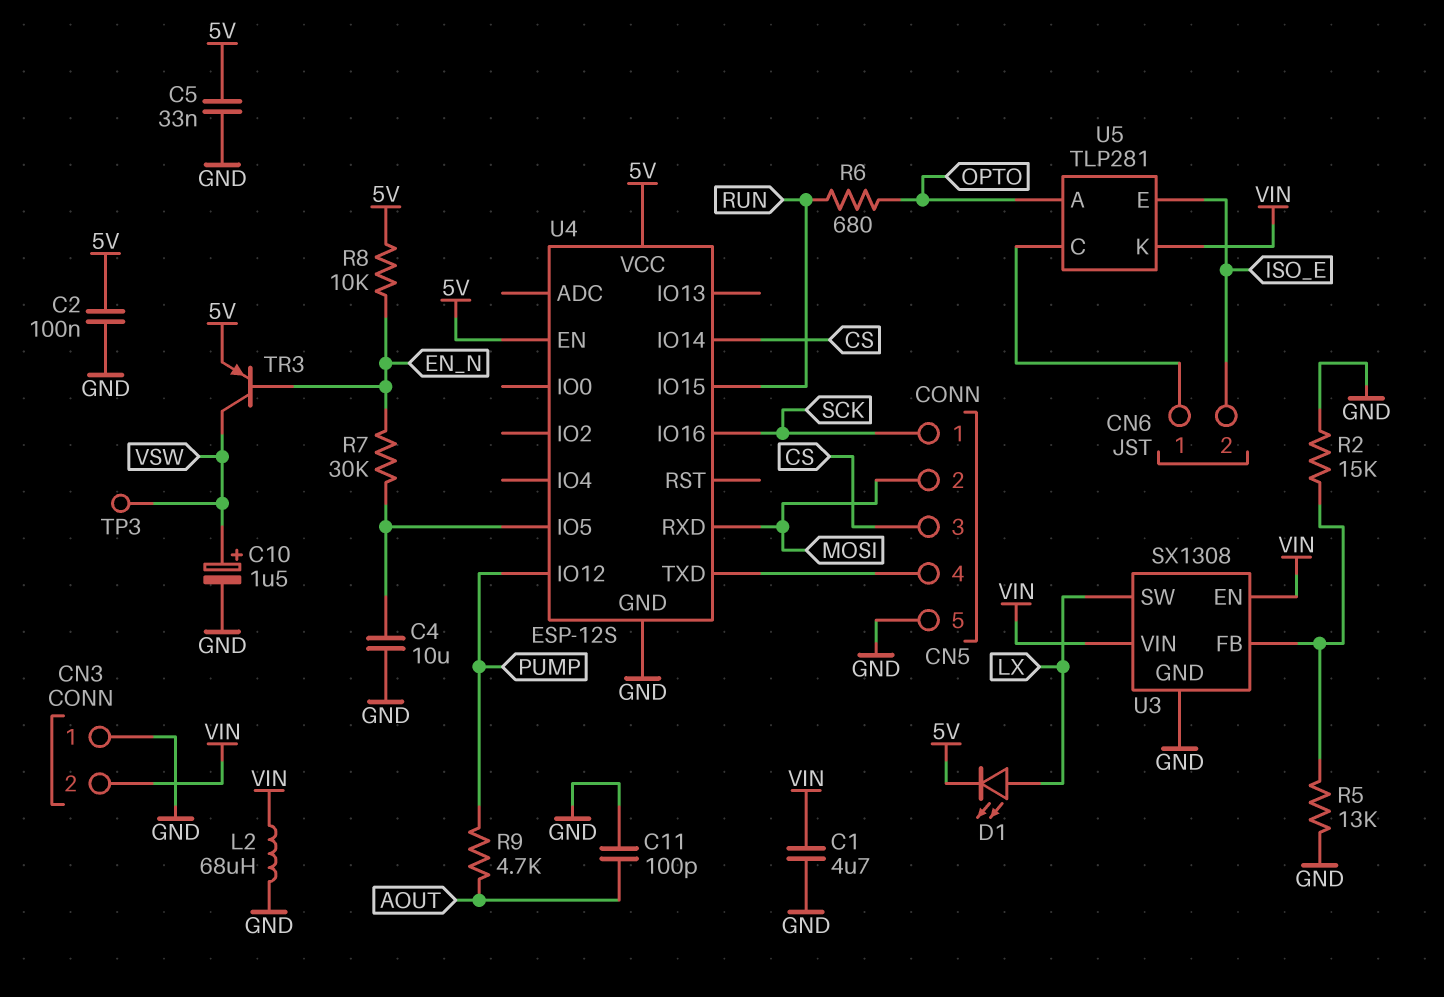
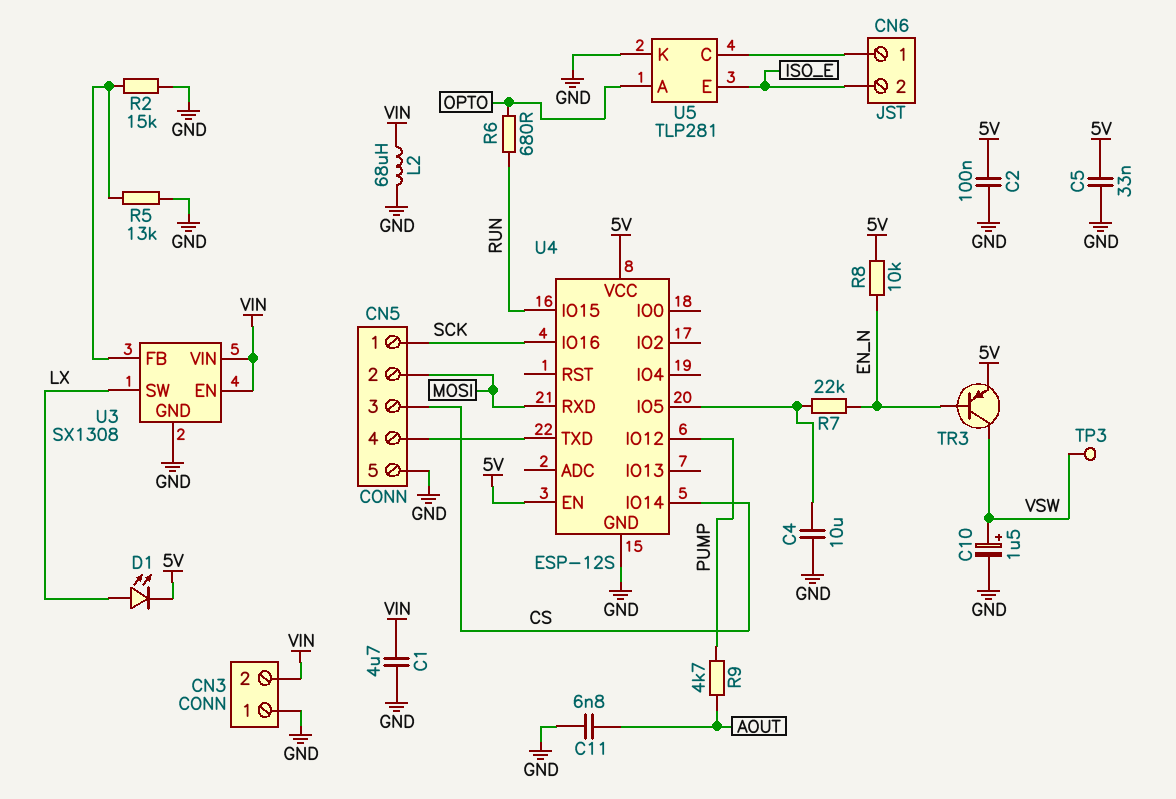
C11: 100pF (AOUT, GND) -> 6.8nF (AOUT, GND)
R7: 30k (EN_N, U4/IO5) -> 22k (EN_N, U4/IO5)
U5 pin K: VIN -> GND

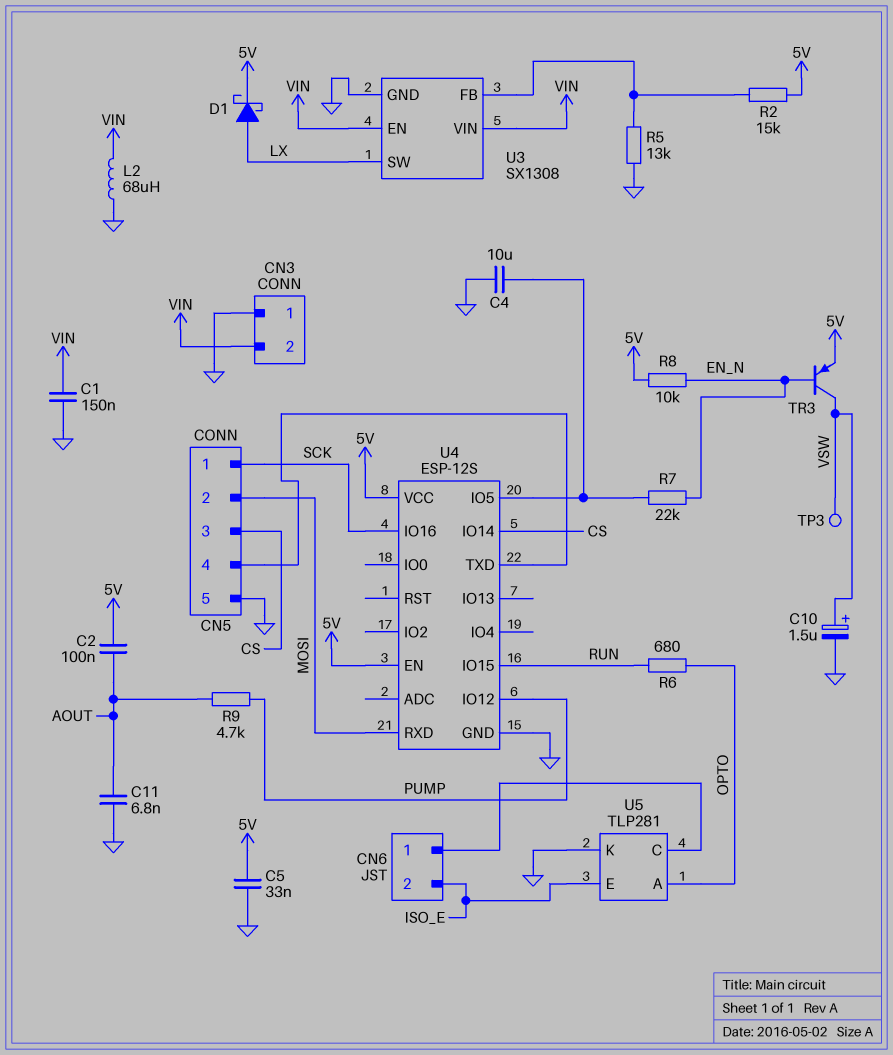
C1: 4.7uF (GND, VIN) -> 150nF (GND, VIN)
C2: 100nF (5V, GND) -> 100nF (5V, AOUT)
D1: LED (A LX, K 5V) -> schottky (A LX, K 5V)
R2: 15k (GND, U3/FB) -> 15k (5V, U3/FB)

